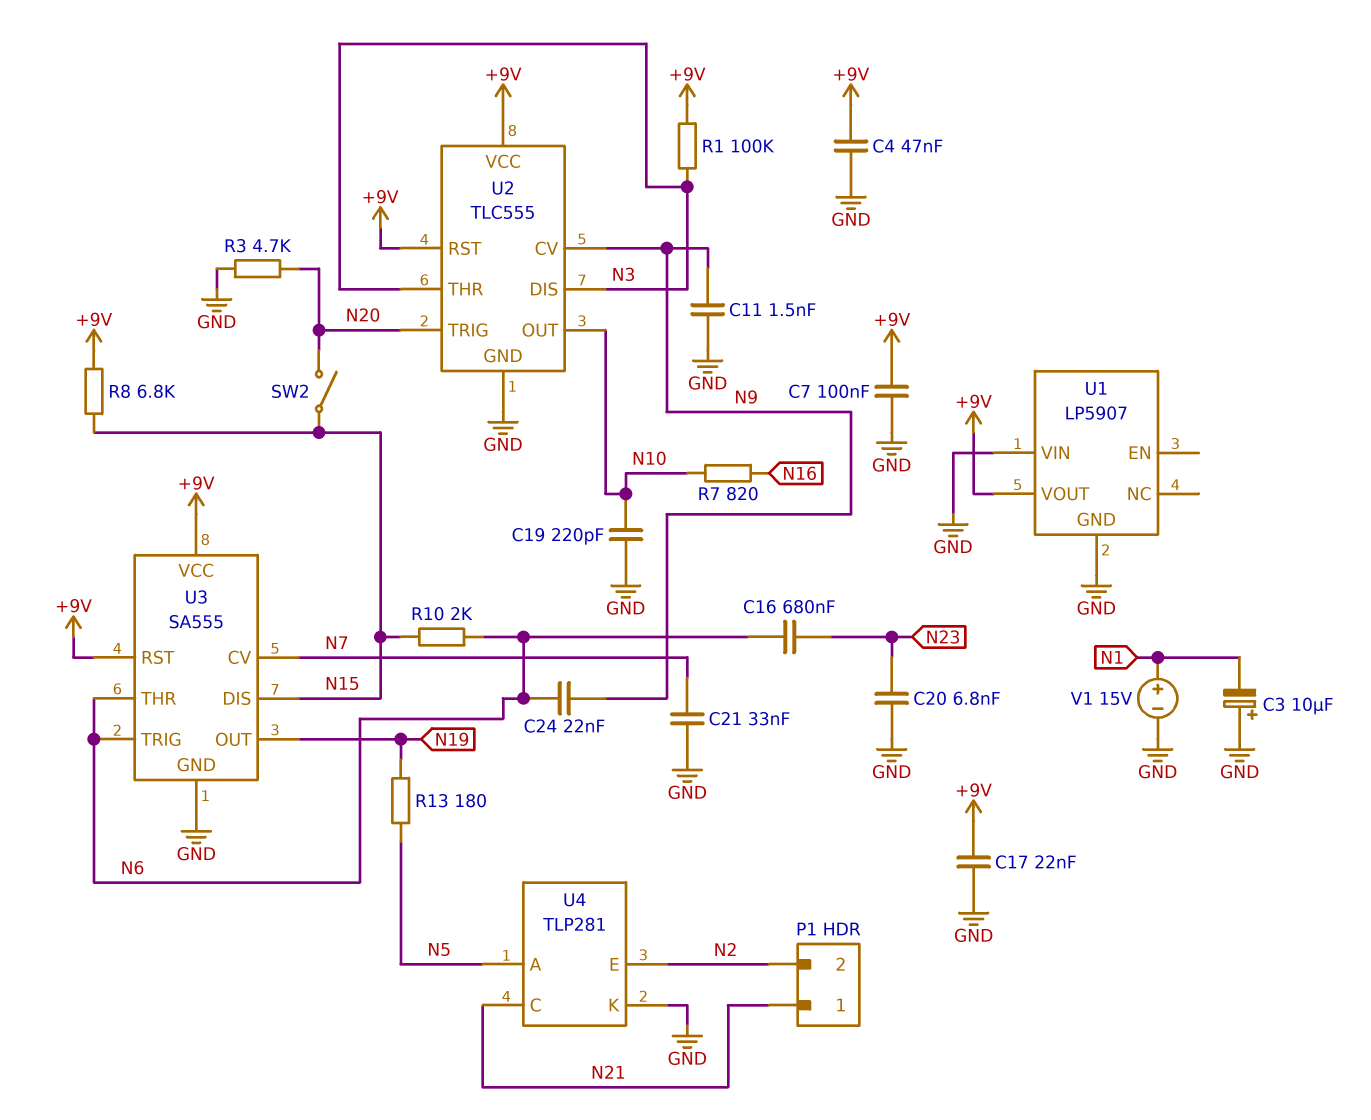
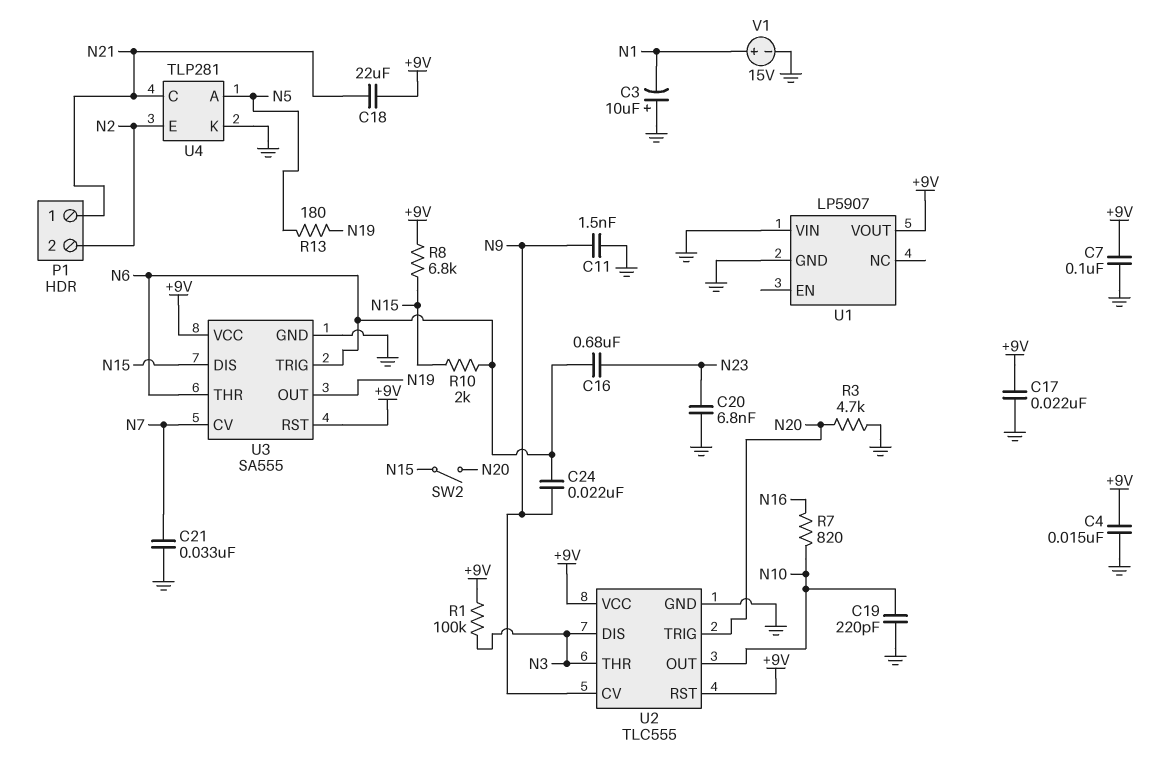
C4: 47nF (+9V, GND) -> 15nF (+9V, GND)
C18: none -> 22uF (+9V, N21)

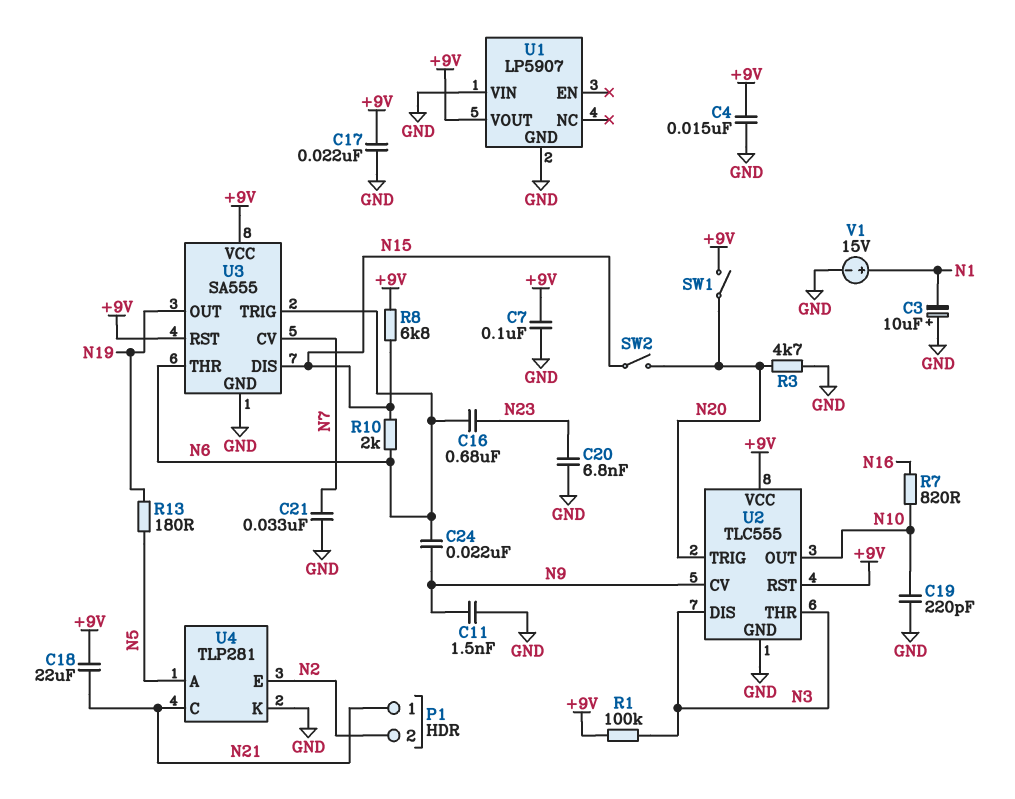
SW1: none -> switch (+9V, N20)

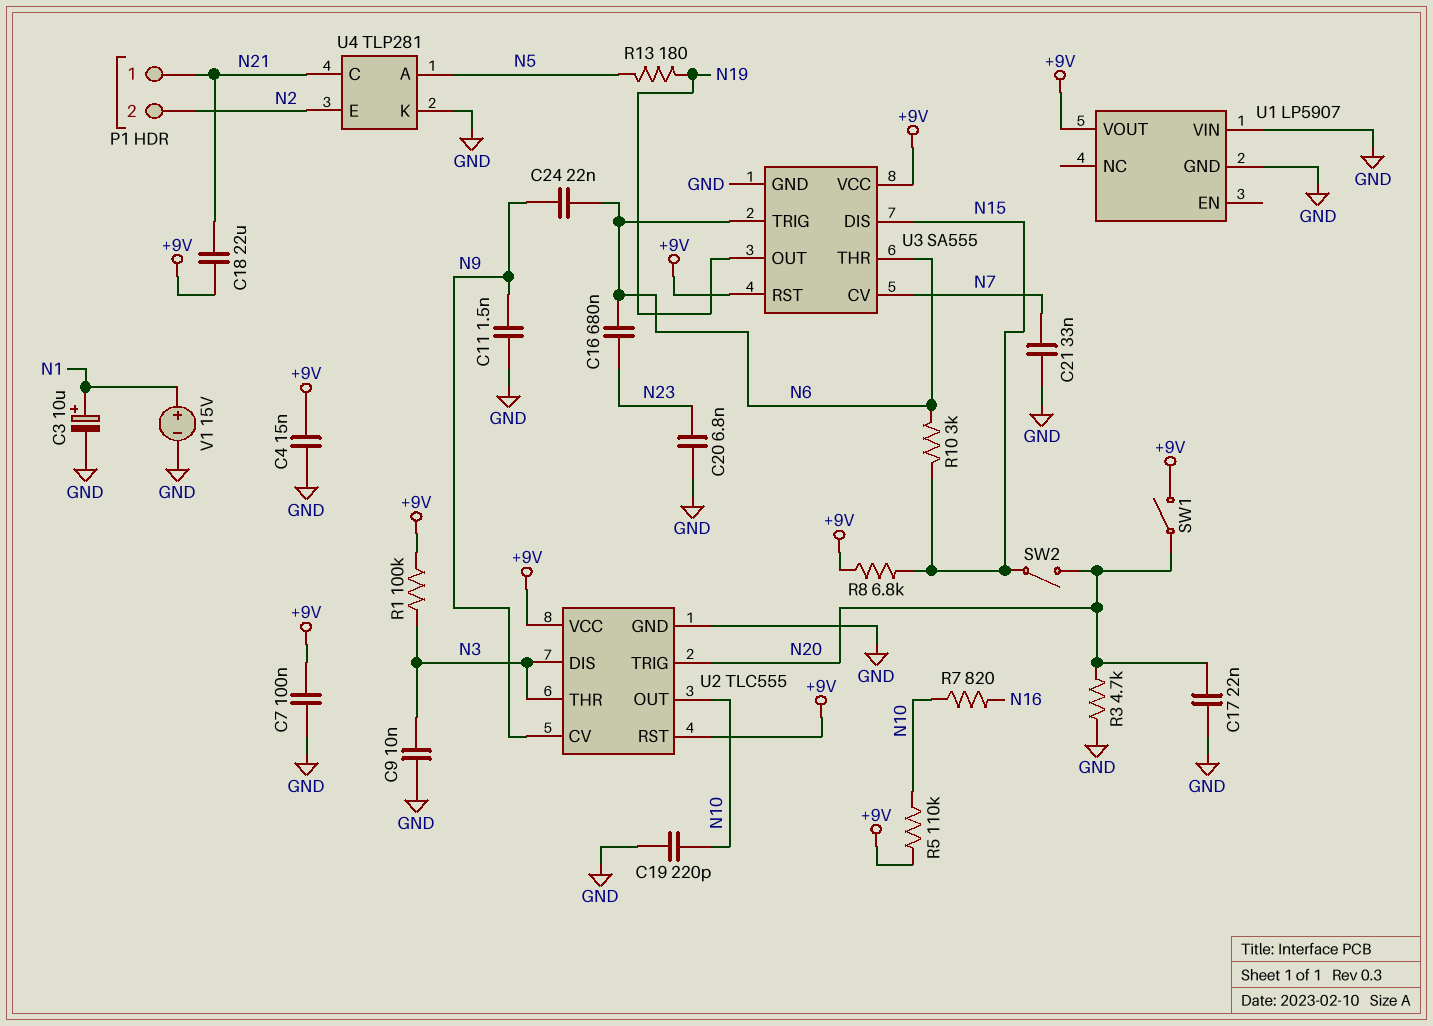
C3: 10uF (plus GND, minus N1) -> 10uF (plus N1, minus GND)
C9: none -> 10nF (GND, N3)
C17: 22nF (+9V, GND) -> 22nF (GND, N20)
R5: none -> 110k (+9V, N10)
R10: 2k (N6, N15) -> 3k (N6, N15)

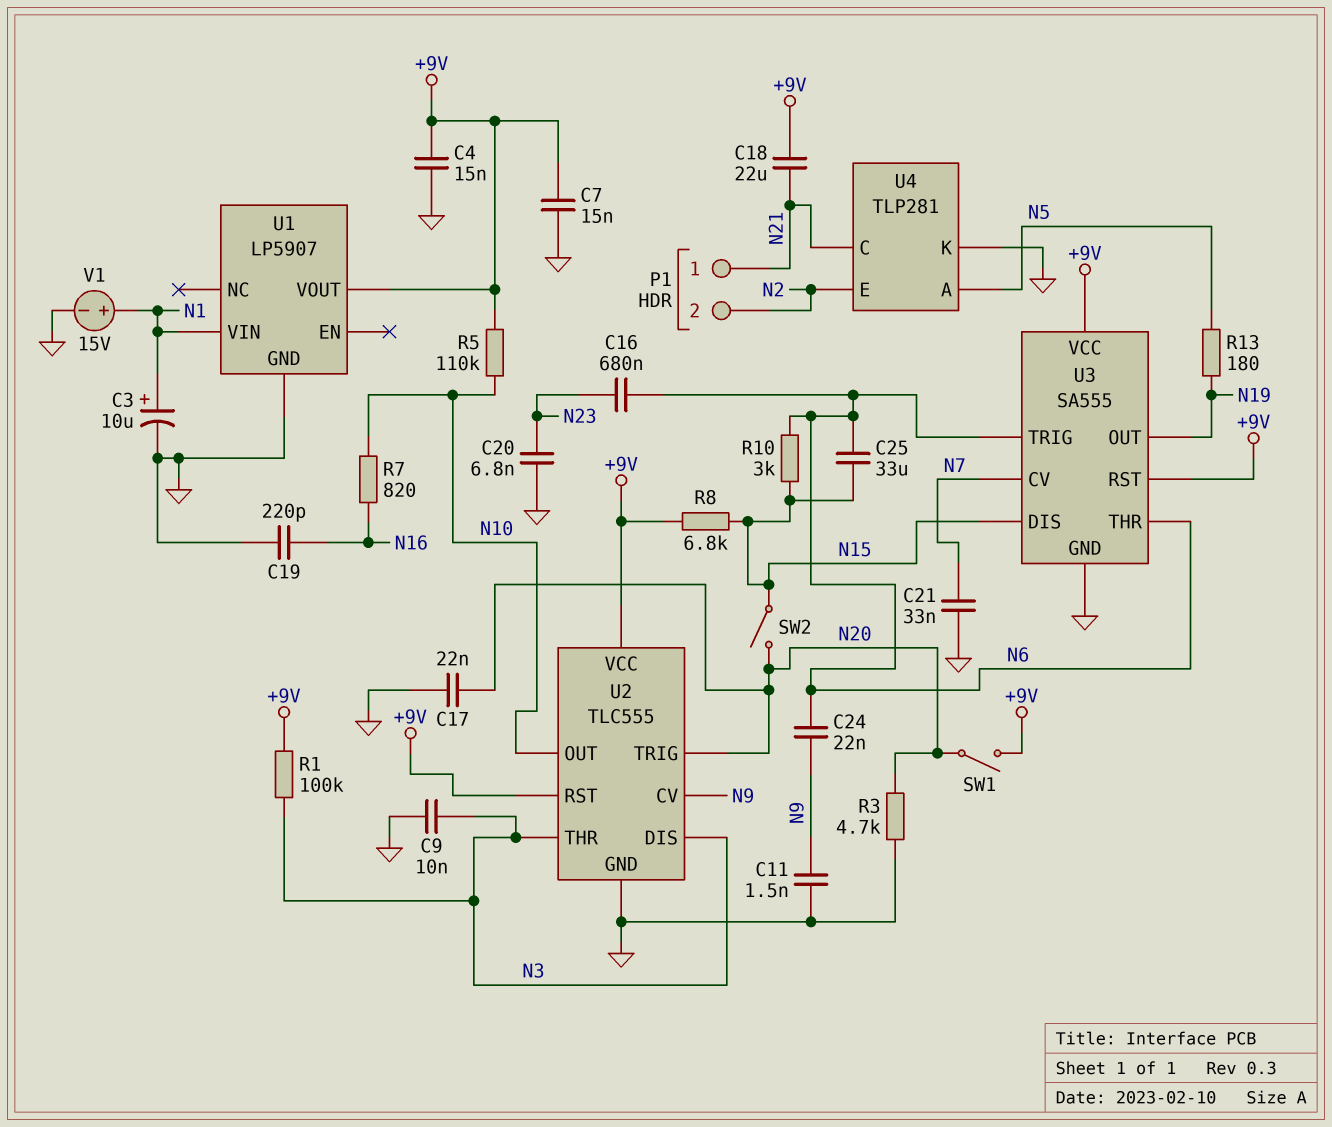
C7: 100nF (+9V, GND) -> 15nF (+9V, GND)
C19: 220pF (GND, N10) -> 220pF (GND, N16)
C25: none -> 33uF (N6, N15)
U1 pin VIN: GND -> N1

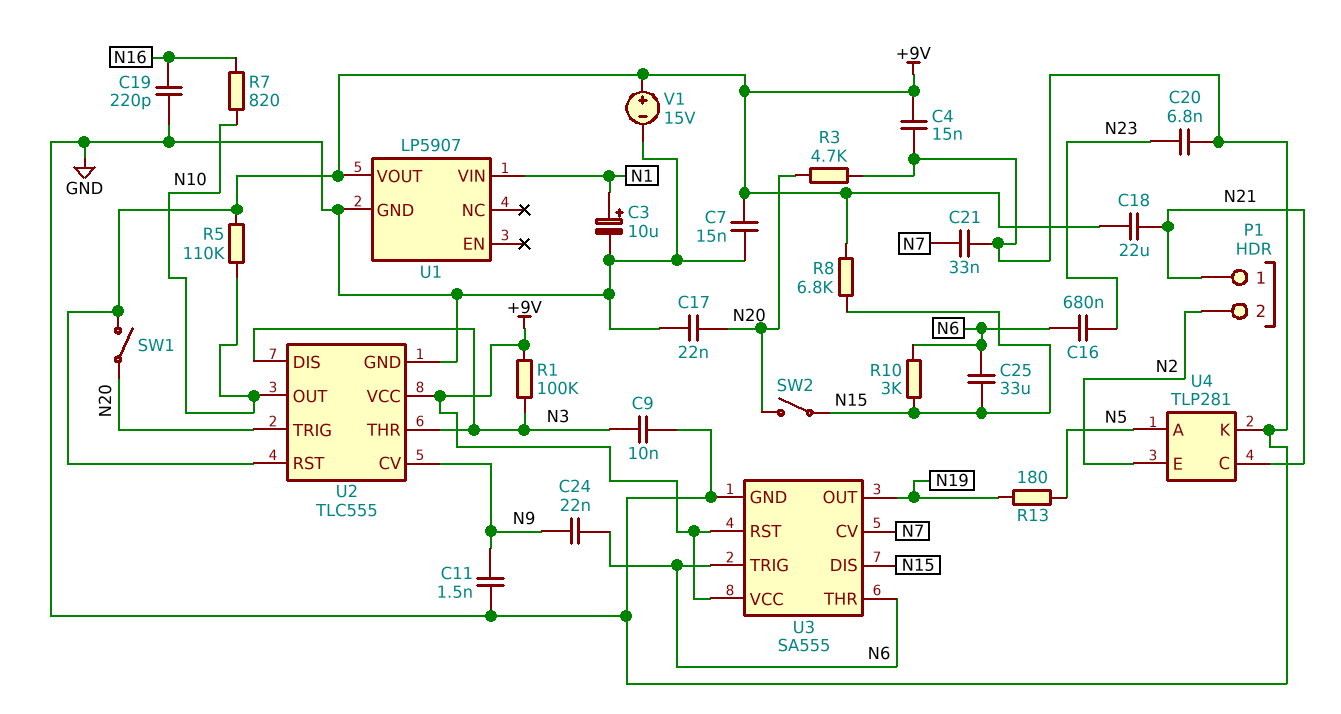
V1: 15V (plus N1, minus GND) -> 15V (plus +9V, minus GND)

